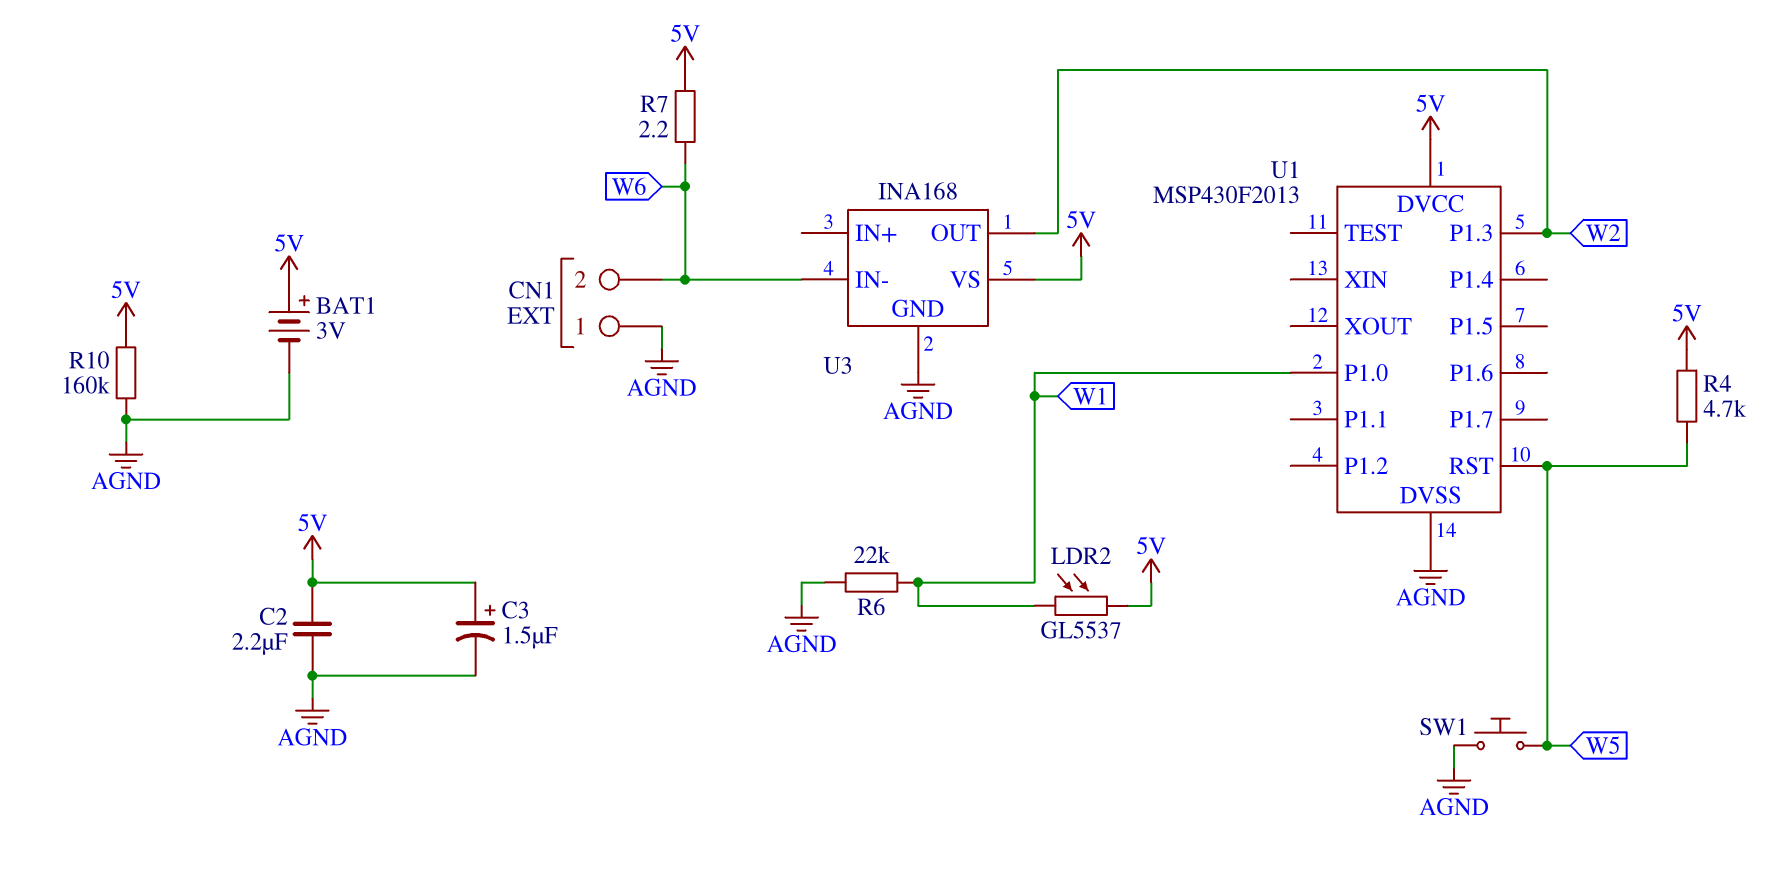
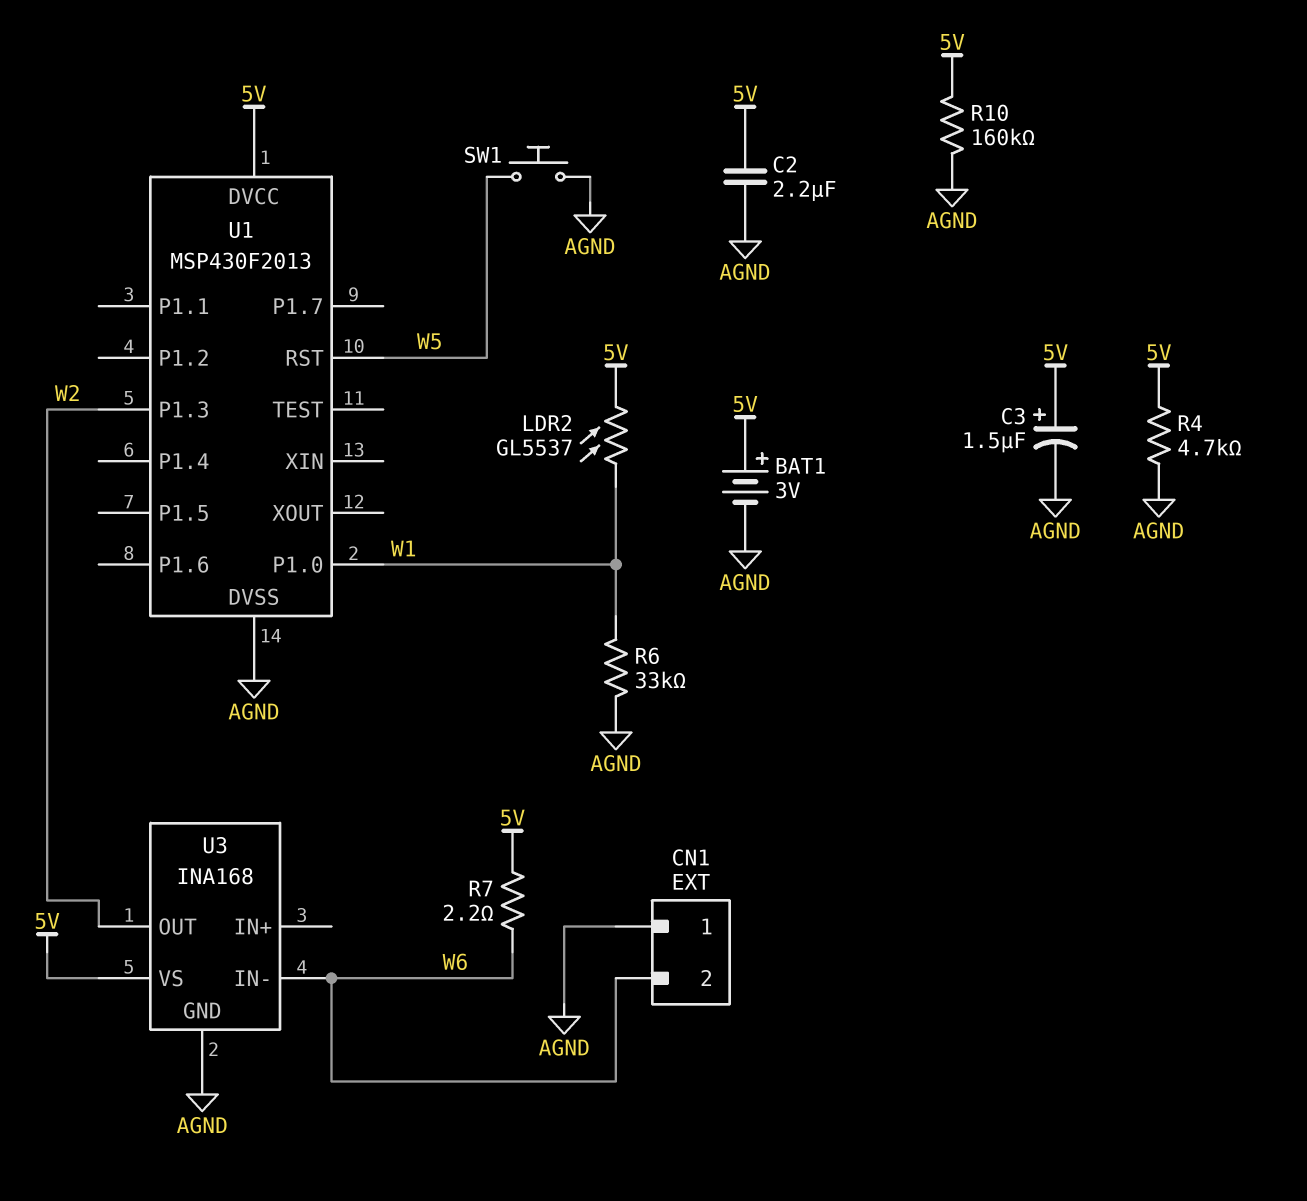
R4: 4.7k (5V, W5) -> 4.7k (5V, AGND)
R6: 22k (AGND, W1) -> 33k (AGND, W1)

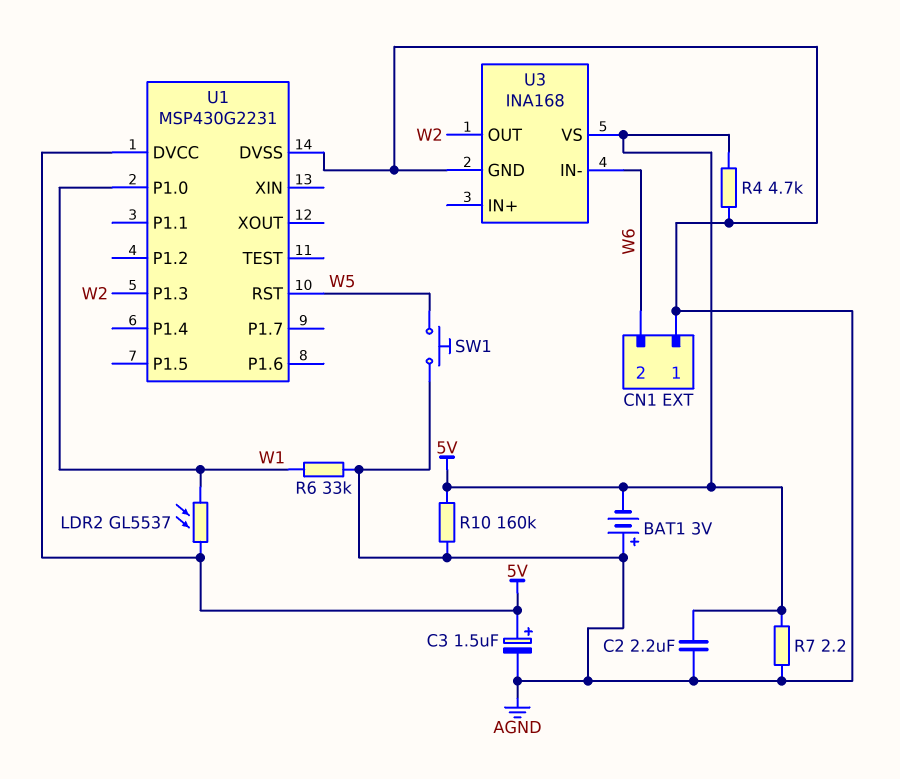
BAT1: 3V (plus 5V, minus AGND) -> 3V (plus AGND, minus 5V)
R7: 2.2 (5V, W6) -> 2.2 (5V, AGND)
U1: MSP430F2013 -> MSP430G2231

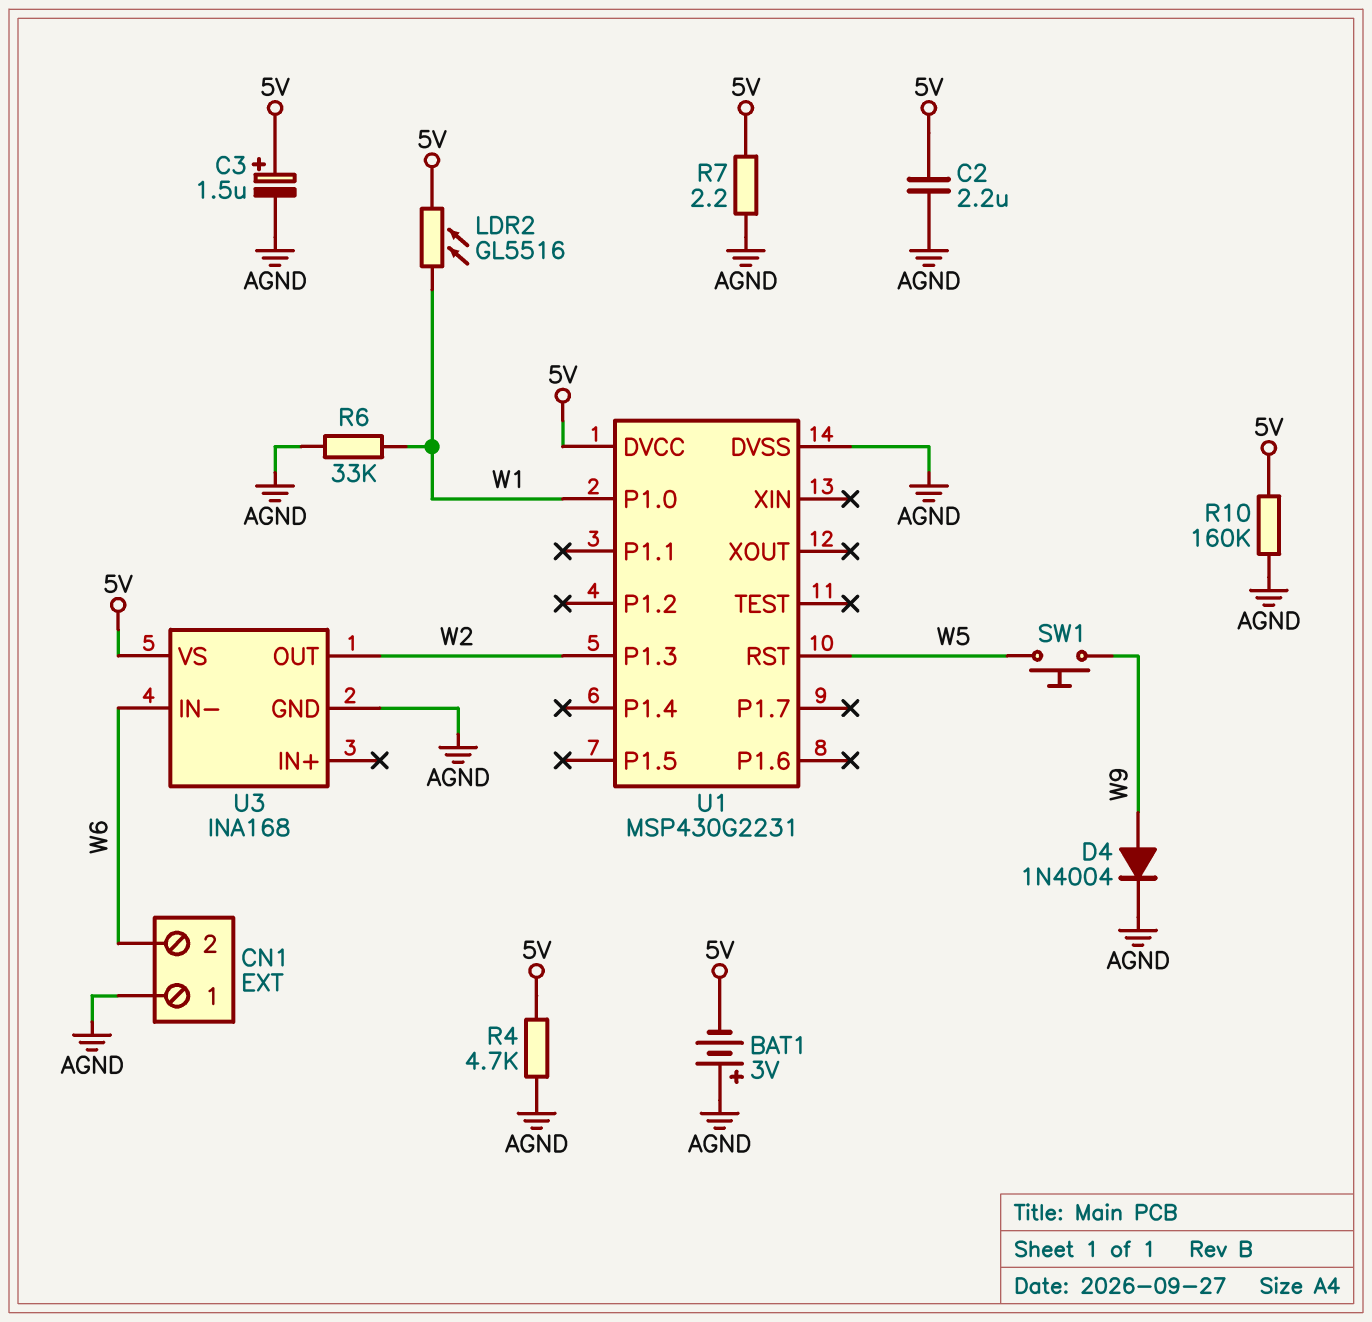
D4: none -> diode 1N4004 (A W9, K AGND)
LDR2: GL5537 (5V, W1) -> GL5516 (5V, W1)
SW1: button (AGND, W5) -> button (W5, W9)

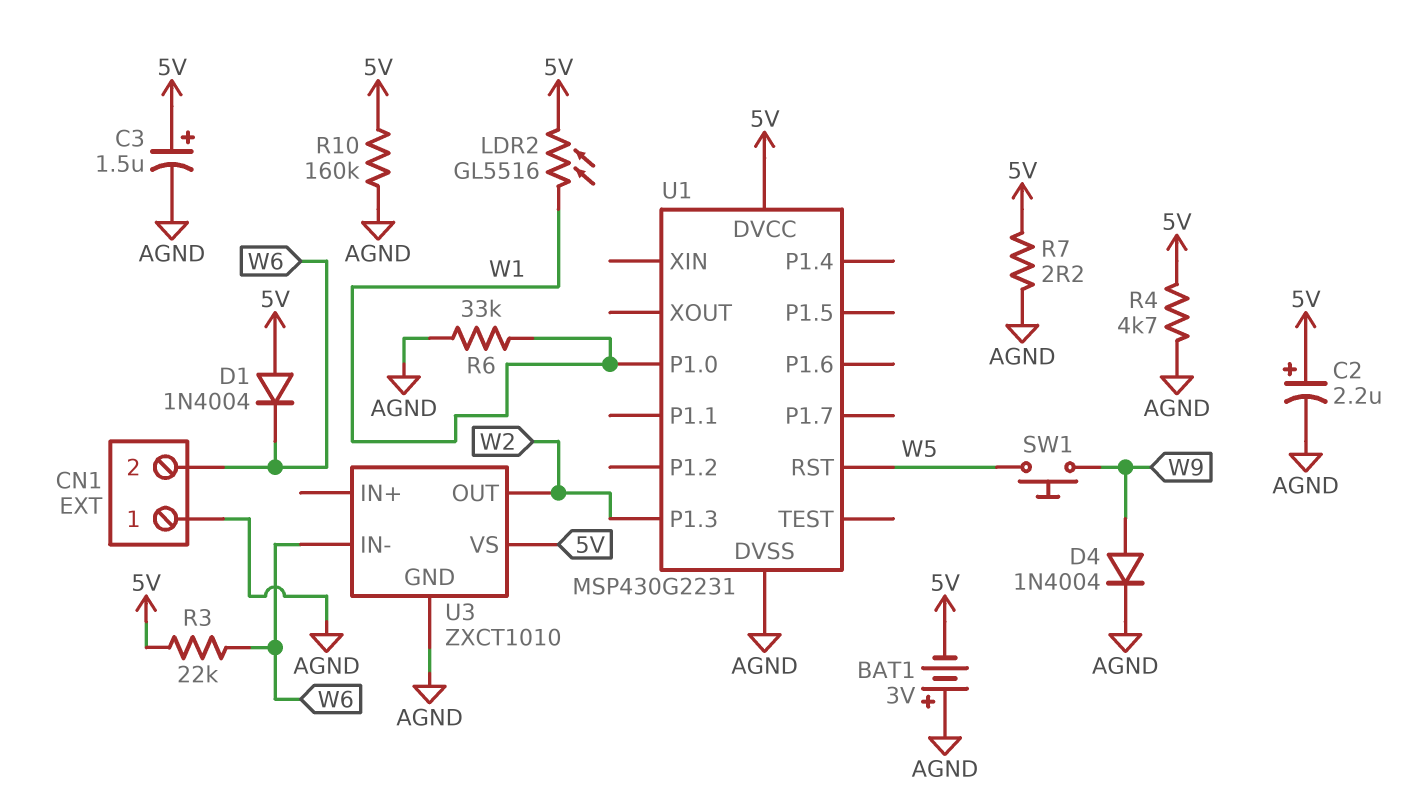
C2: 2.2uF (5V, AGND) -> 2.2uF (plus 5V, minus AGND)
D1: none -> diode 1N4004 (A 5V, K W6)
R3: none -> 22k (5V, W6)
U3: INA168 -> ZXCT1010

